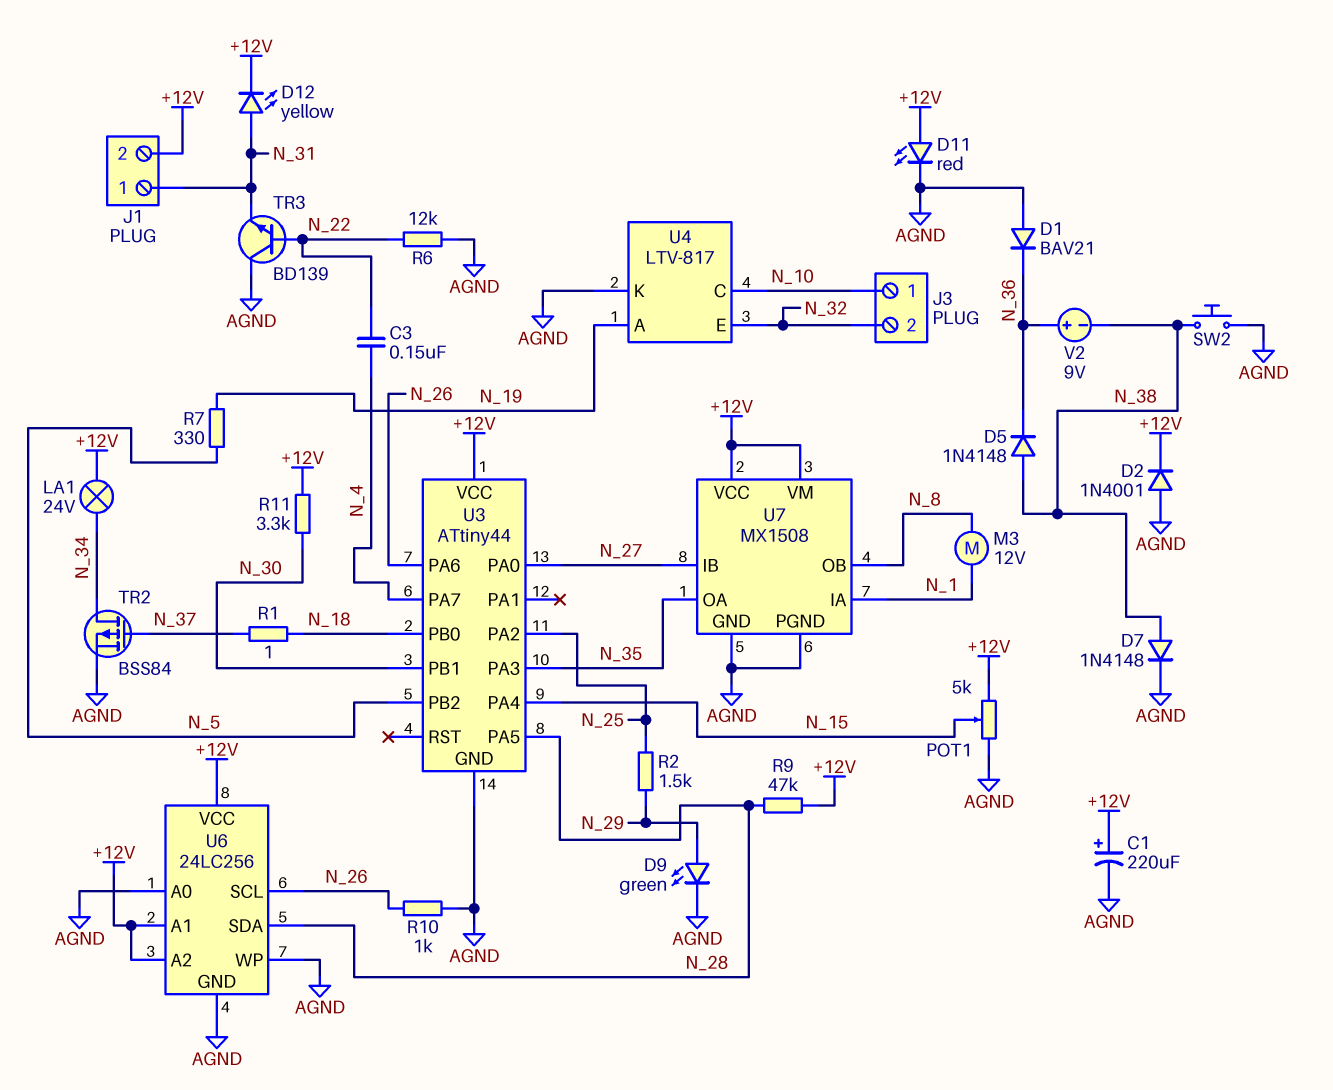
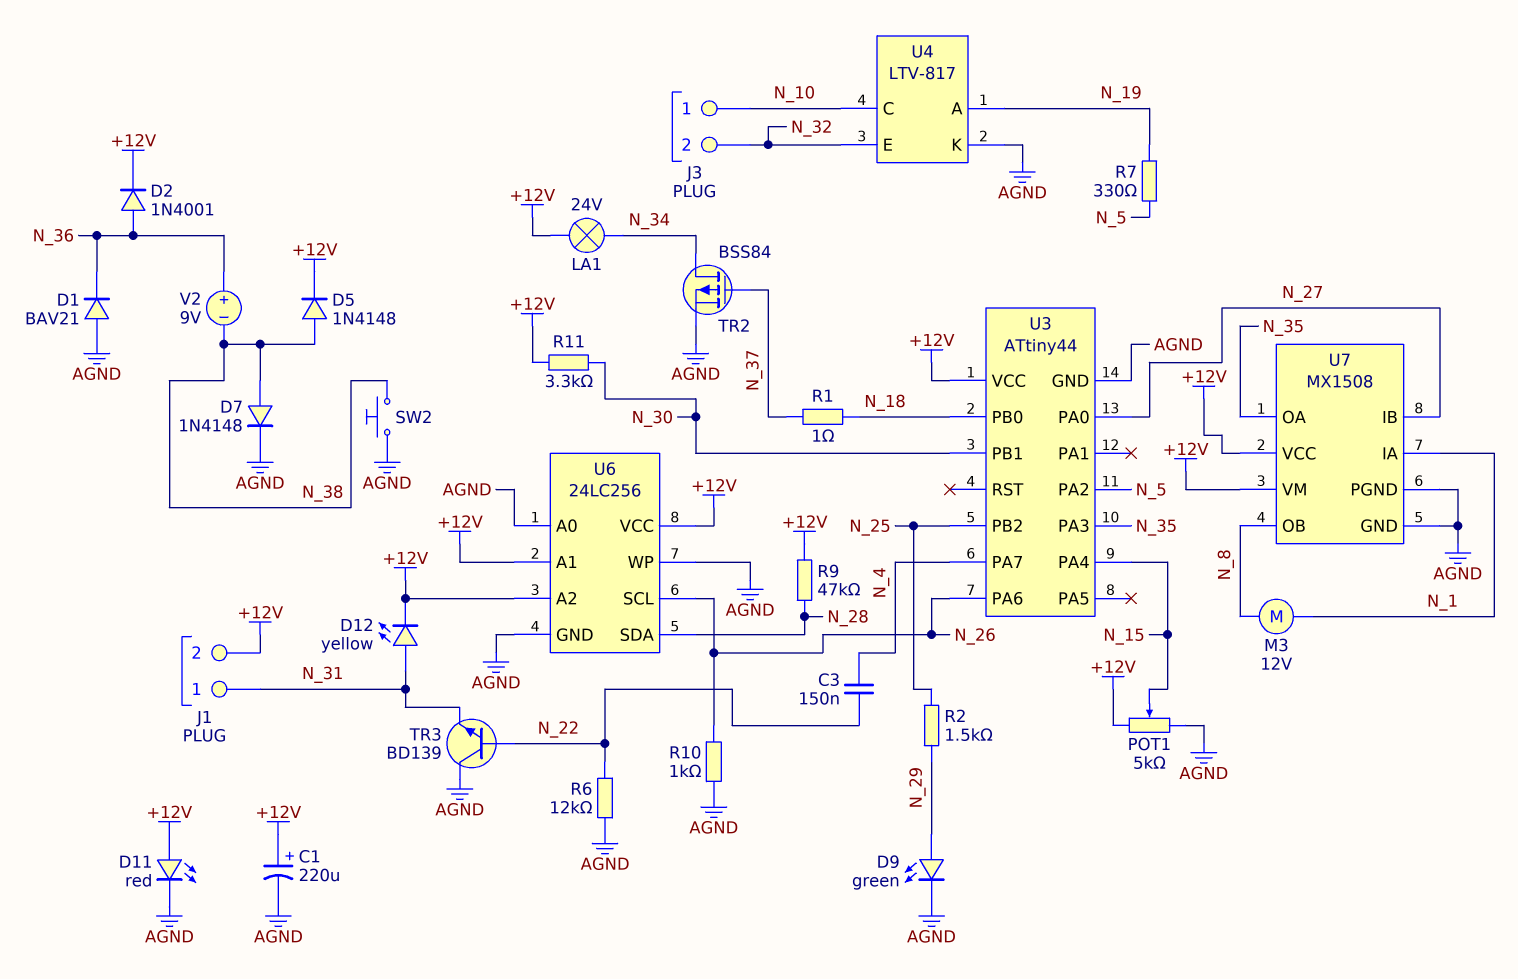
D2: diode 1N4001 (A AGND, K +12V) -> diode 1N4001 (A N_36, K +12V)
D5: diode 1N4148 (A N_38, K N_36) -> diode 1N4148 (A N_38, K +12V)
U3 pin PA2: N_25 -> N_5
U3 pin PA5: N_28 -> none
U3 pin PB2: N_5 -> N_25

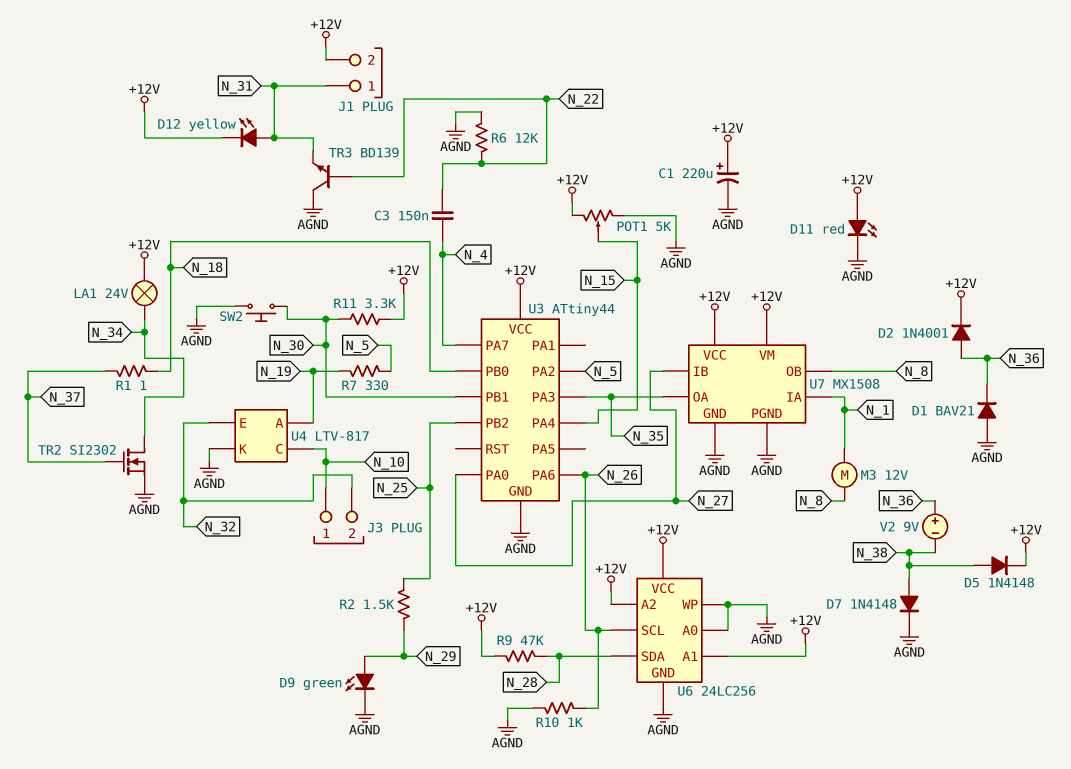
SW2: button (AGND, N_38) -> button (AGND, N_30)
TR2: PMOS BSS84 (G N_37, D N_34, S AGND) -> NMOS SI2302 (G N_37, D N_34, S AGND)

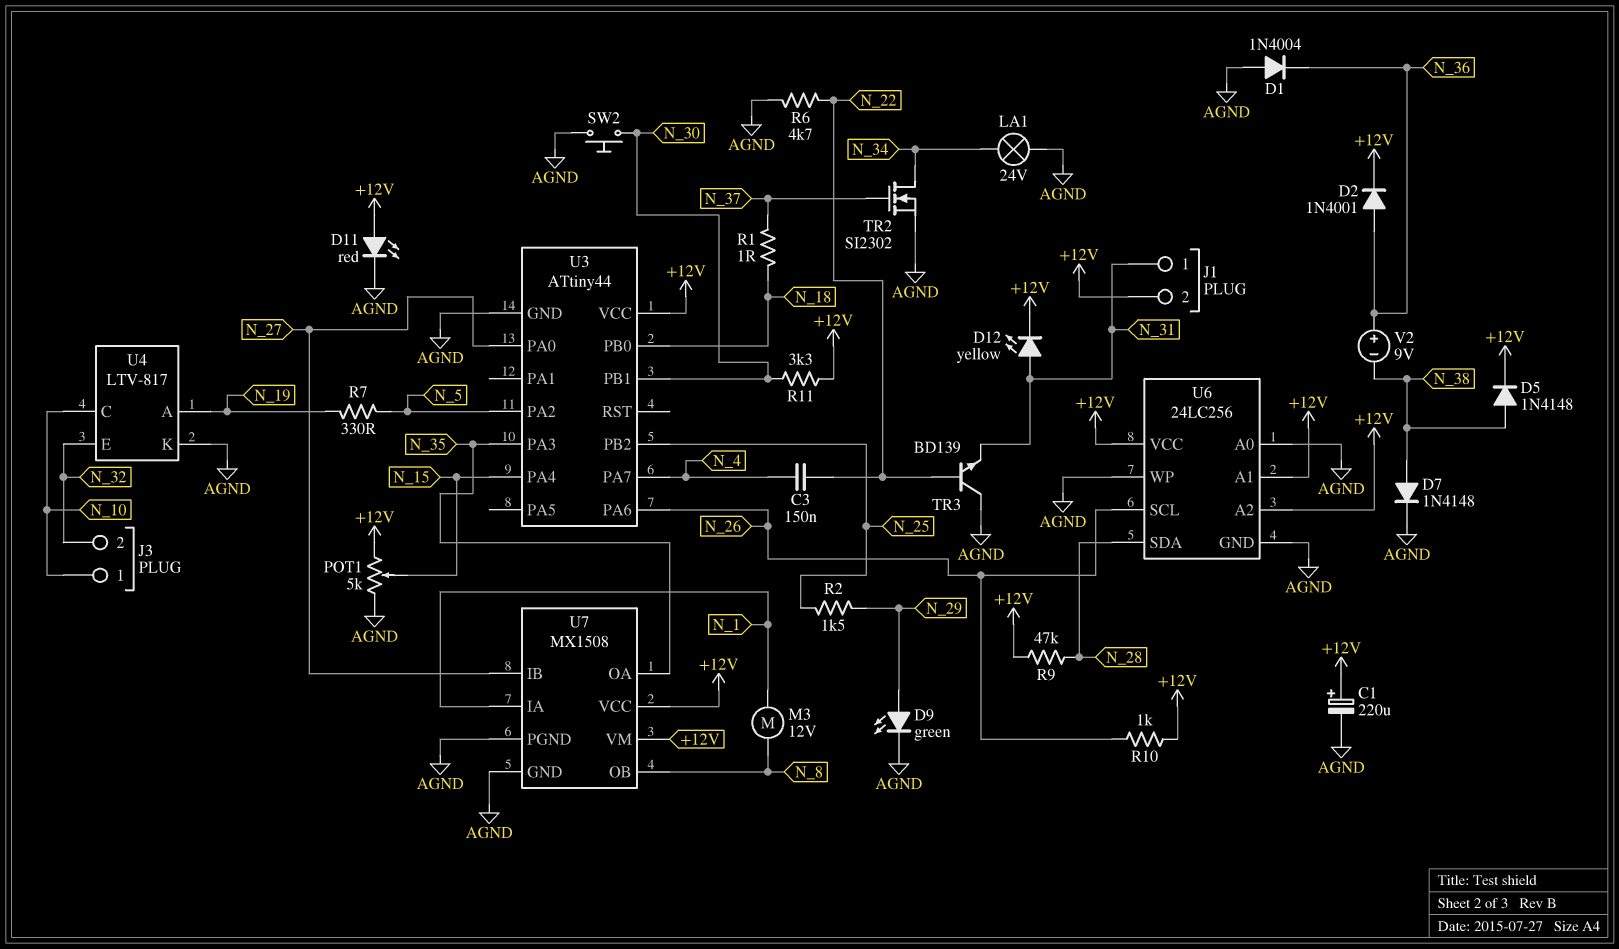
D1: diode BAV21 (A AGND, K N_36) -> diode 1N4004 (A AGND, K N_36)
LA1: lamp 24V (+12V, N_34) -> lamp 24V (AGND, N_34)
R6: 12k (AGND, N_22) -> 4.7k (AGND, N_22)
R10: 1k (AGND, N_26) -> 1k (+12V, N_26)

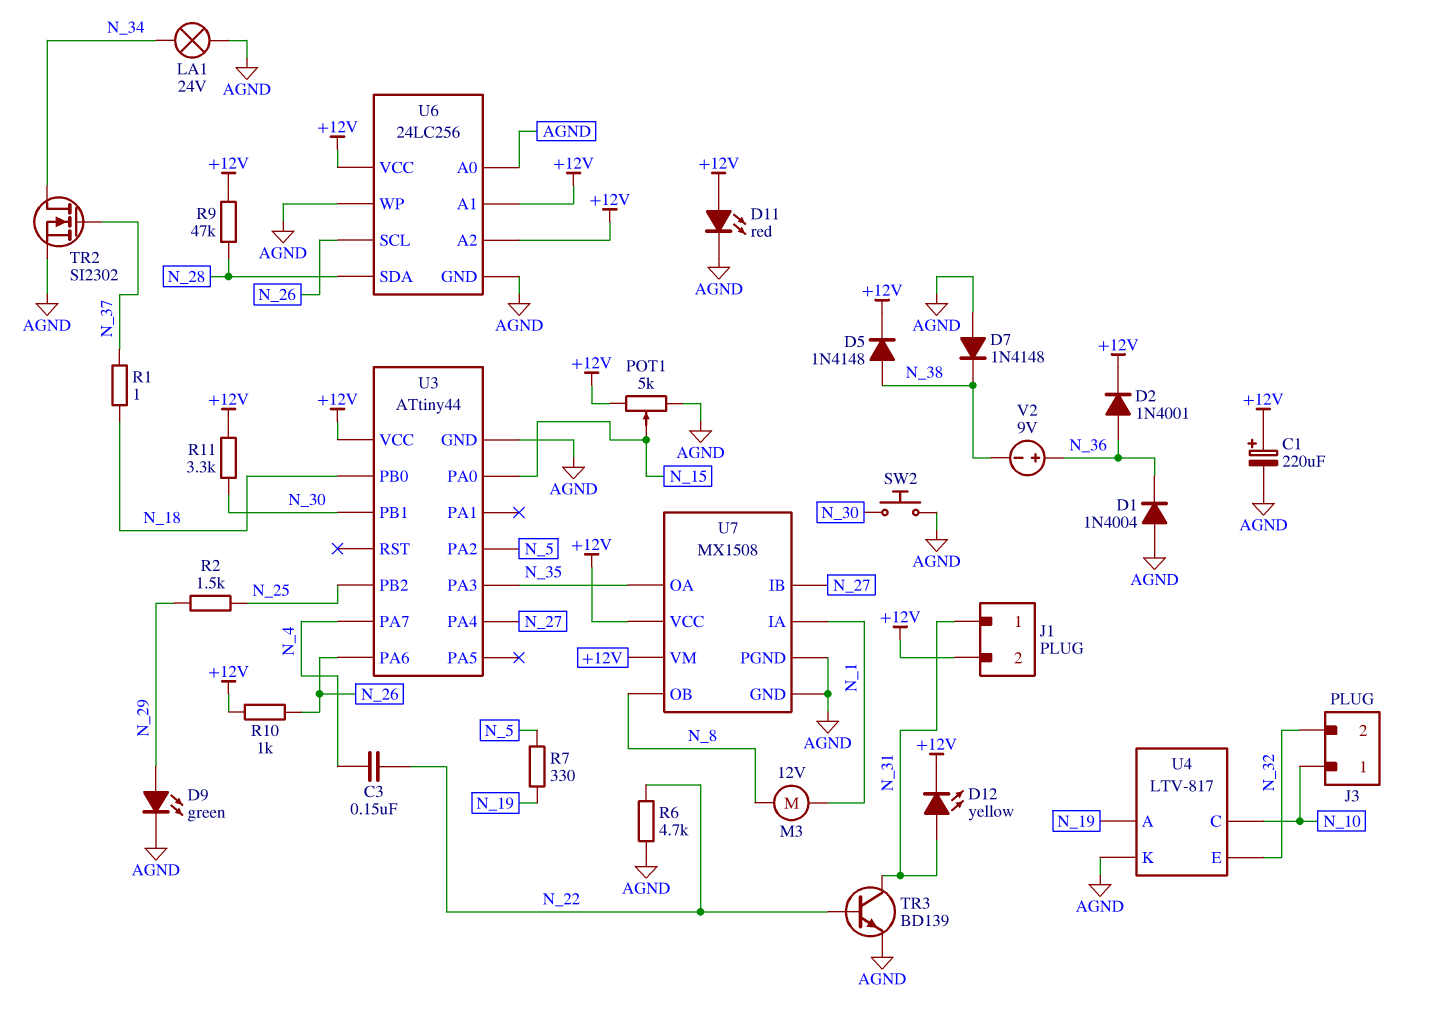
D7: diode 1N4148 (A N_38, K AGND) -> diode 1N4148 (A AGND, K N_38)
TR3: NPN BD139 (B N_22, C AGND, E N_31) -> NPN BD139 (B N_22, C N_31, E AGND)
U3 pin PA0: N_27 -> N_15
U3 pin PA4: N_15 -> N_27

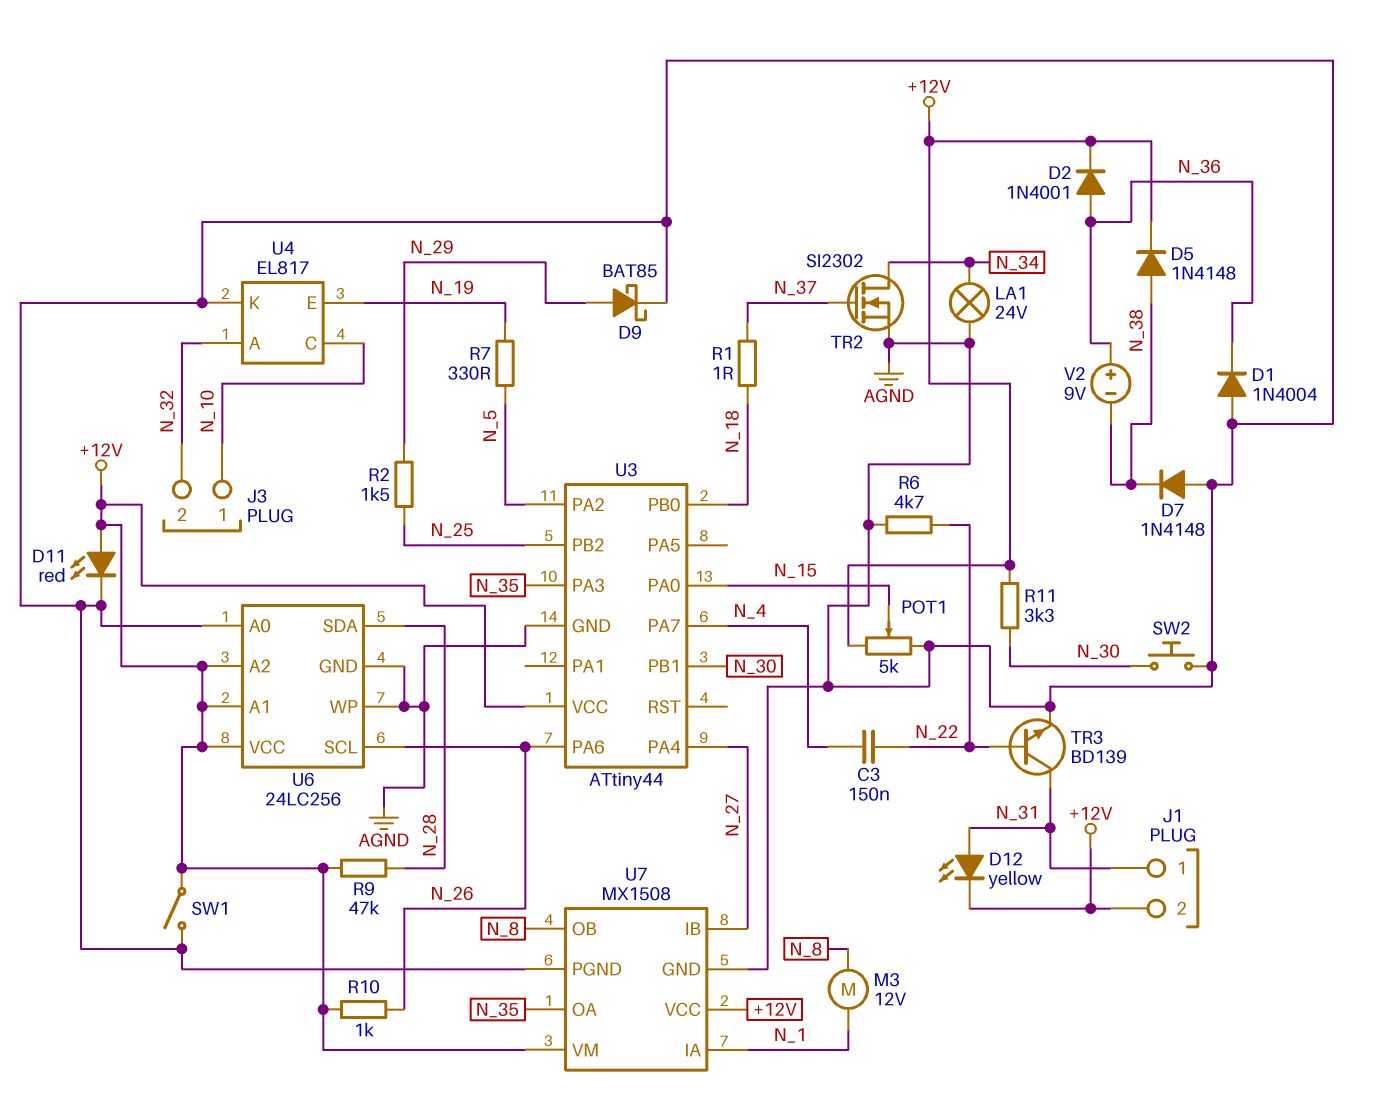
C1: 220uF (plus +12V, minus AGND) -> none
D9: LED green (A N_29, K AGND) -> schottky BAT85 (A N_29, K AGND)
SW1: none -> switch (+12V, AGND)
U4: LTV-817 -> EL817
U4 pin A: N_19 -> N_32
U4 pin E: N_32 -> N_19

